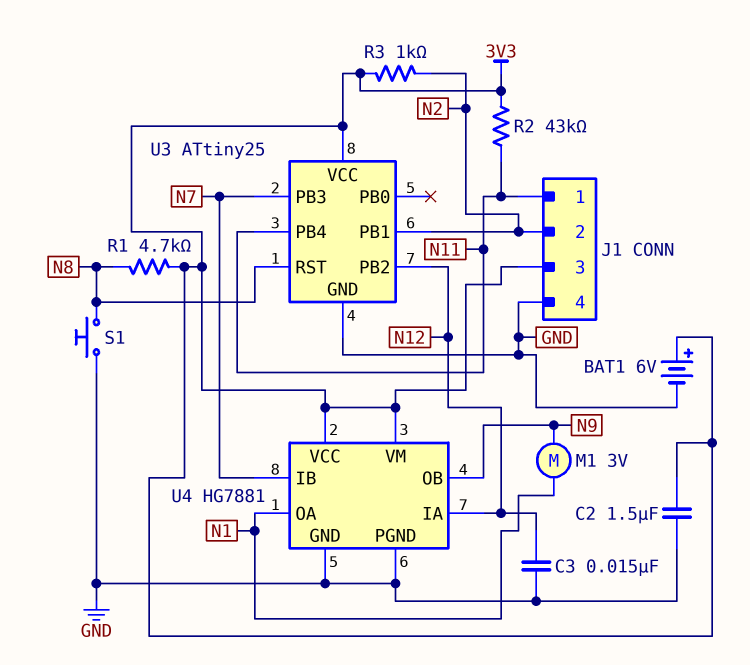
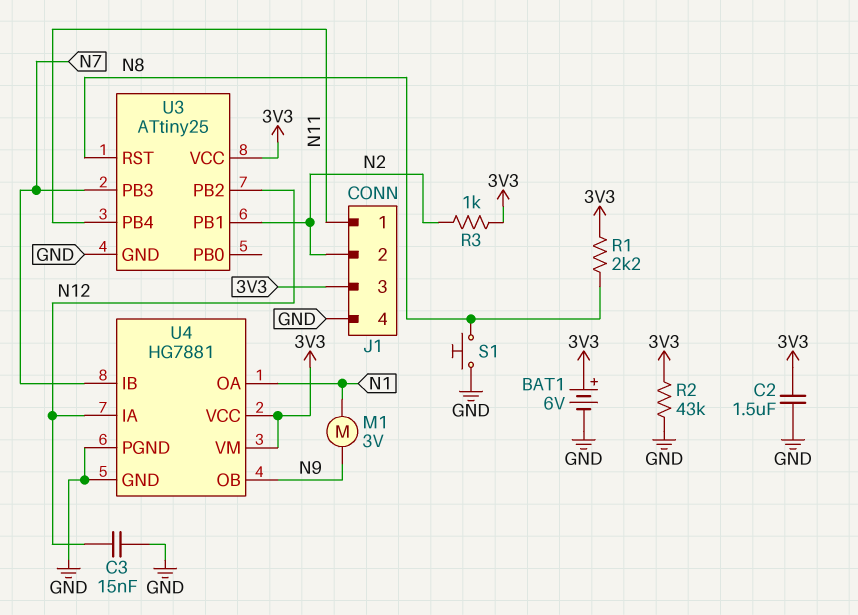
R1: 4.7k (3V3, N8) -> 2.2k (3V3, N8)
R2: 43k (3V3, N11) -> 43k (3V3, GND)

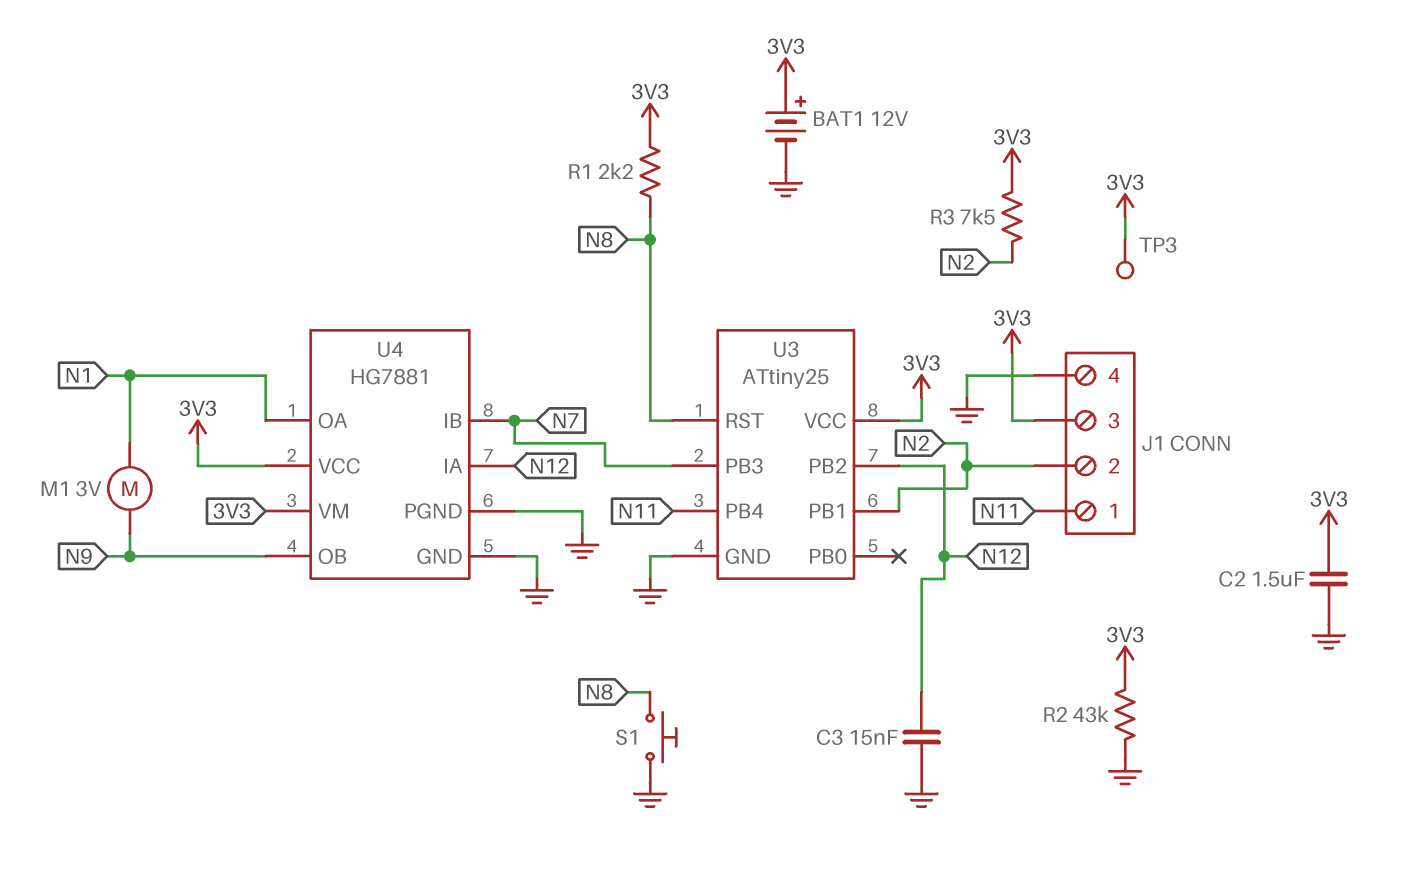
BAT1: 6V (plus 3V3, minus GND) -> 12V (plus 3V3, minus GND)
R3: 1k (3V3, N2) -> 7.5k (3V3, N2)
TP3: none -> test point (3V3)

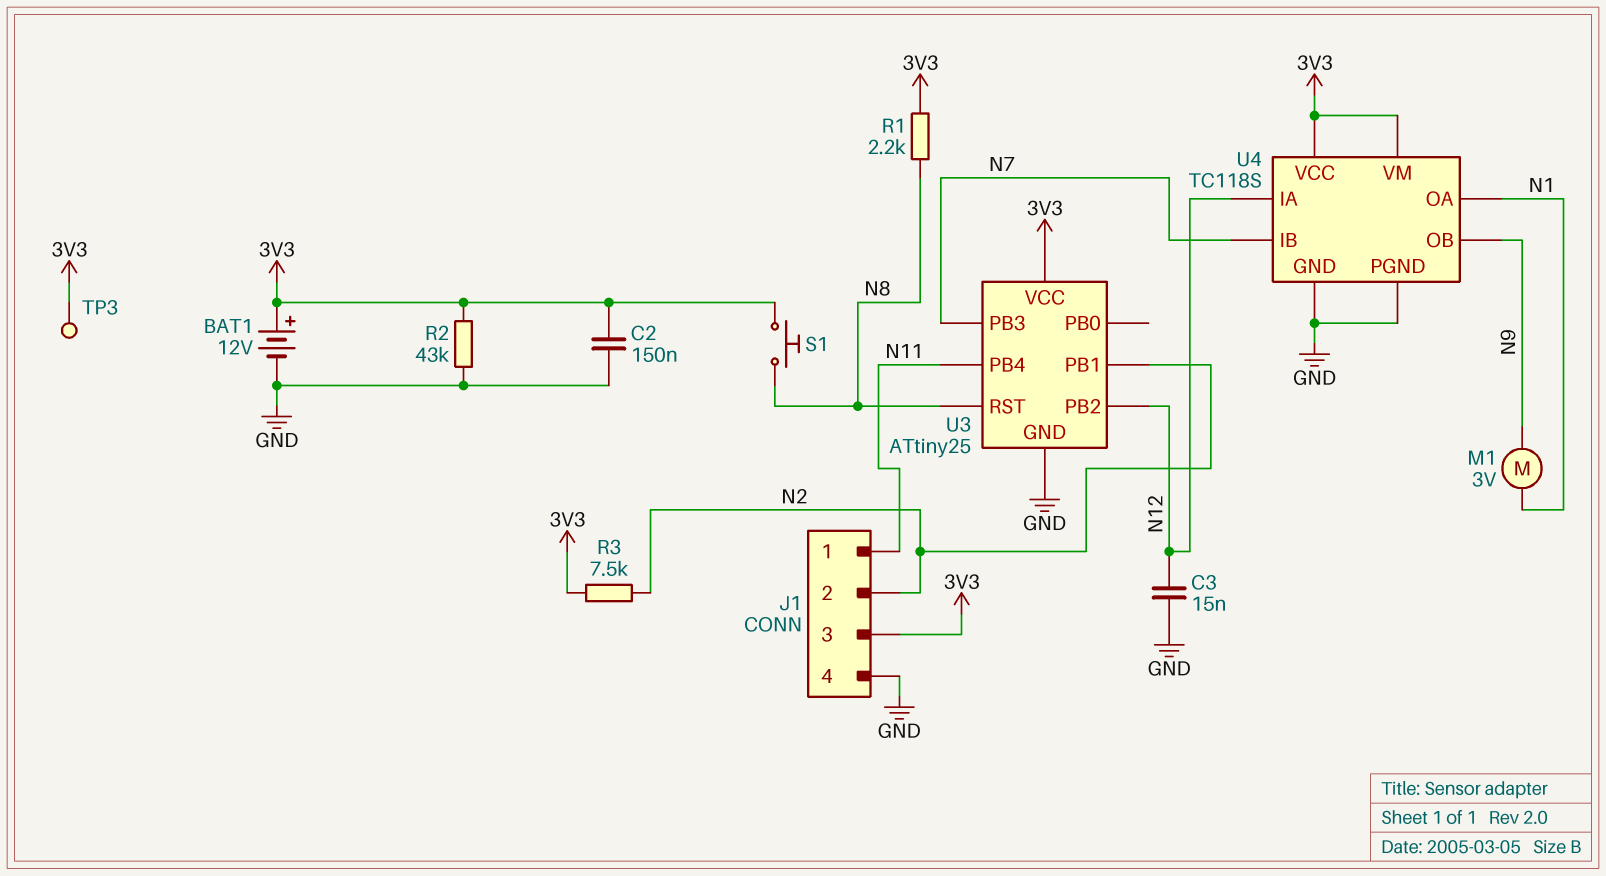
C2: 1.5uF (3V3, GND) -> 150nF (3V3, GND)
S1: button (GND, N8) -> button (3V3, N8)
U4: HG7881 -> TC118S

